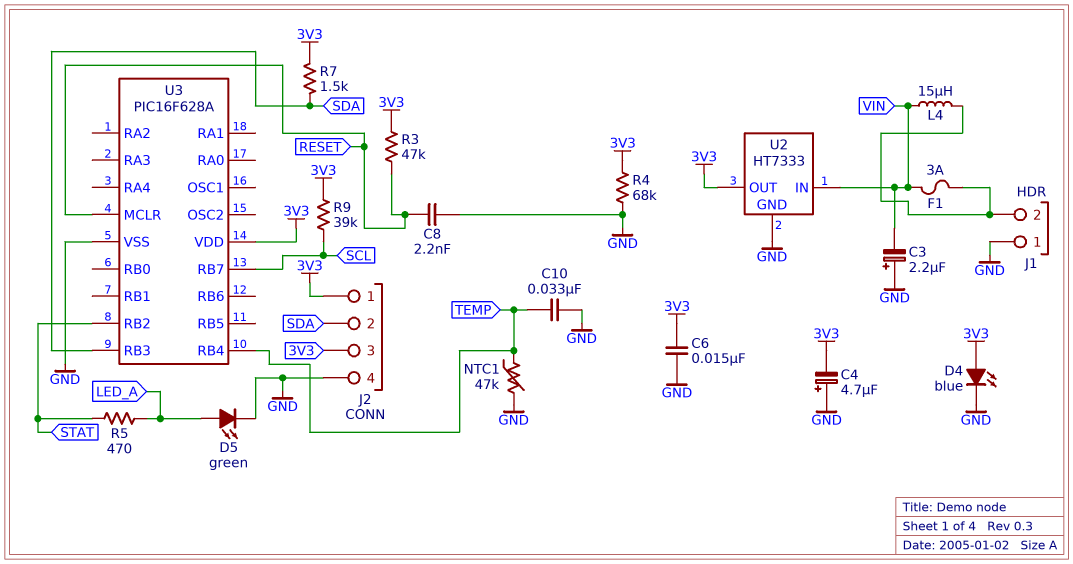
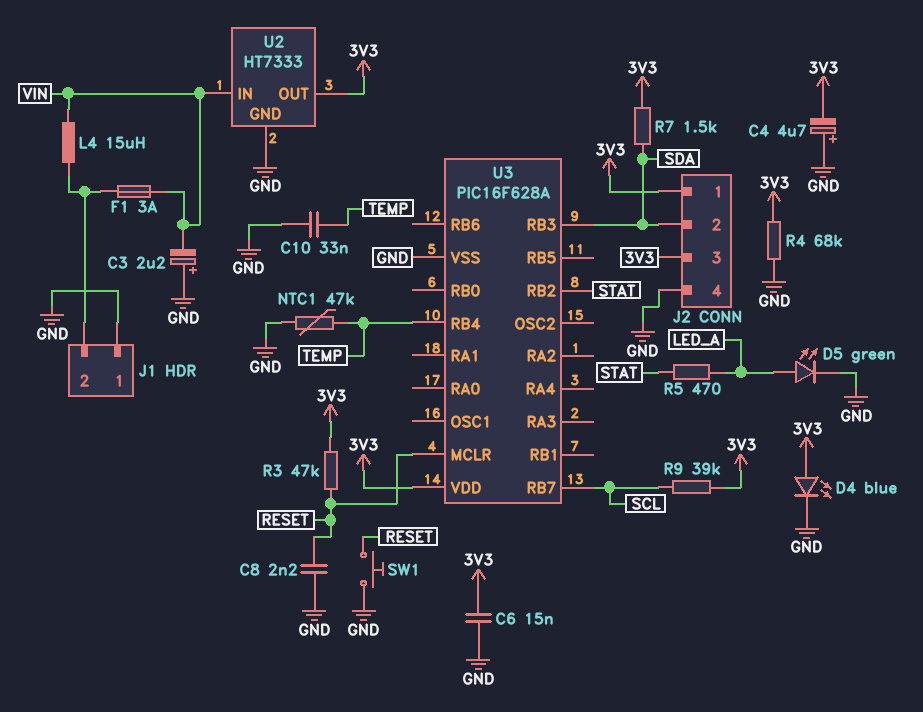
SW1: none -> button (GND, RESET)

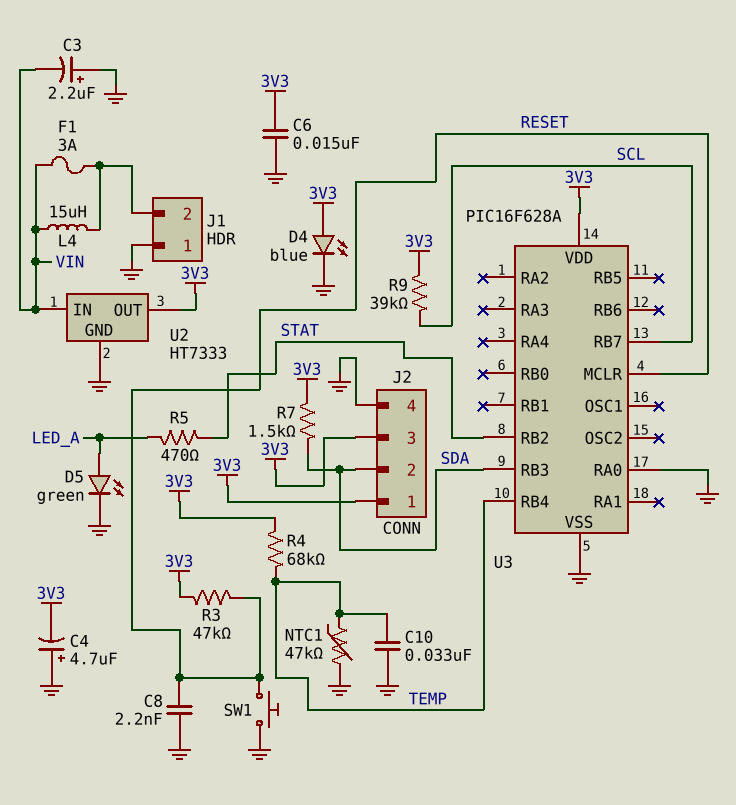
R4: 68k (3V3, GND) -> 68k (3V3, TEMP)
U3 pin RA0: none -> GND

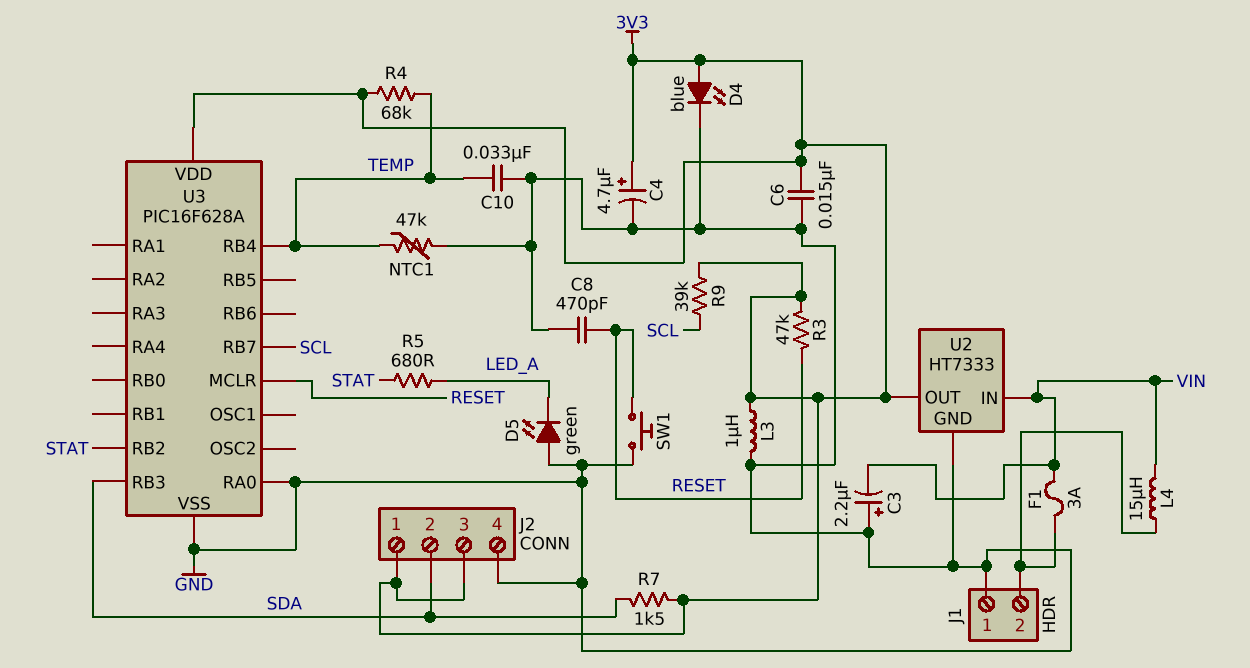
C4: 4.7uF (plus GND, minus 3V3) -> 4.7uF (plus 3V3, minus GND)
C8: 2.2nF (GND, RESET) -> 470pF (GND, RESET)
D5: LED green (A LED_A, K GND) -> LED green (A GND, K LED_A)
L3: none -> 1uH (3V3, GND)
R5: 470 (LED_A, STAT) -> 680 (LED_A, STAT)

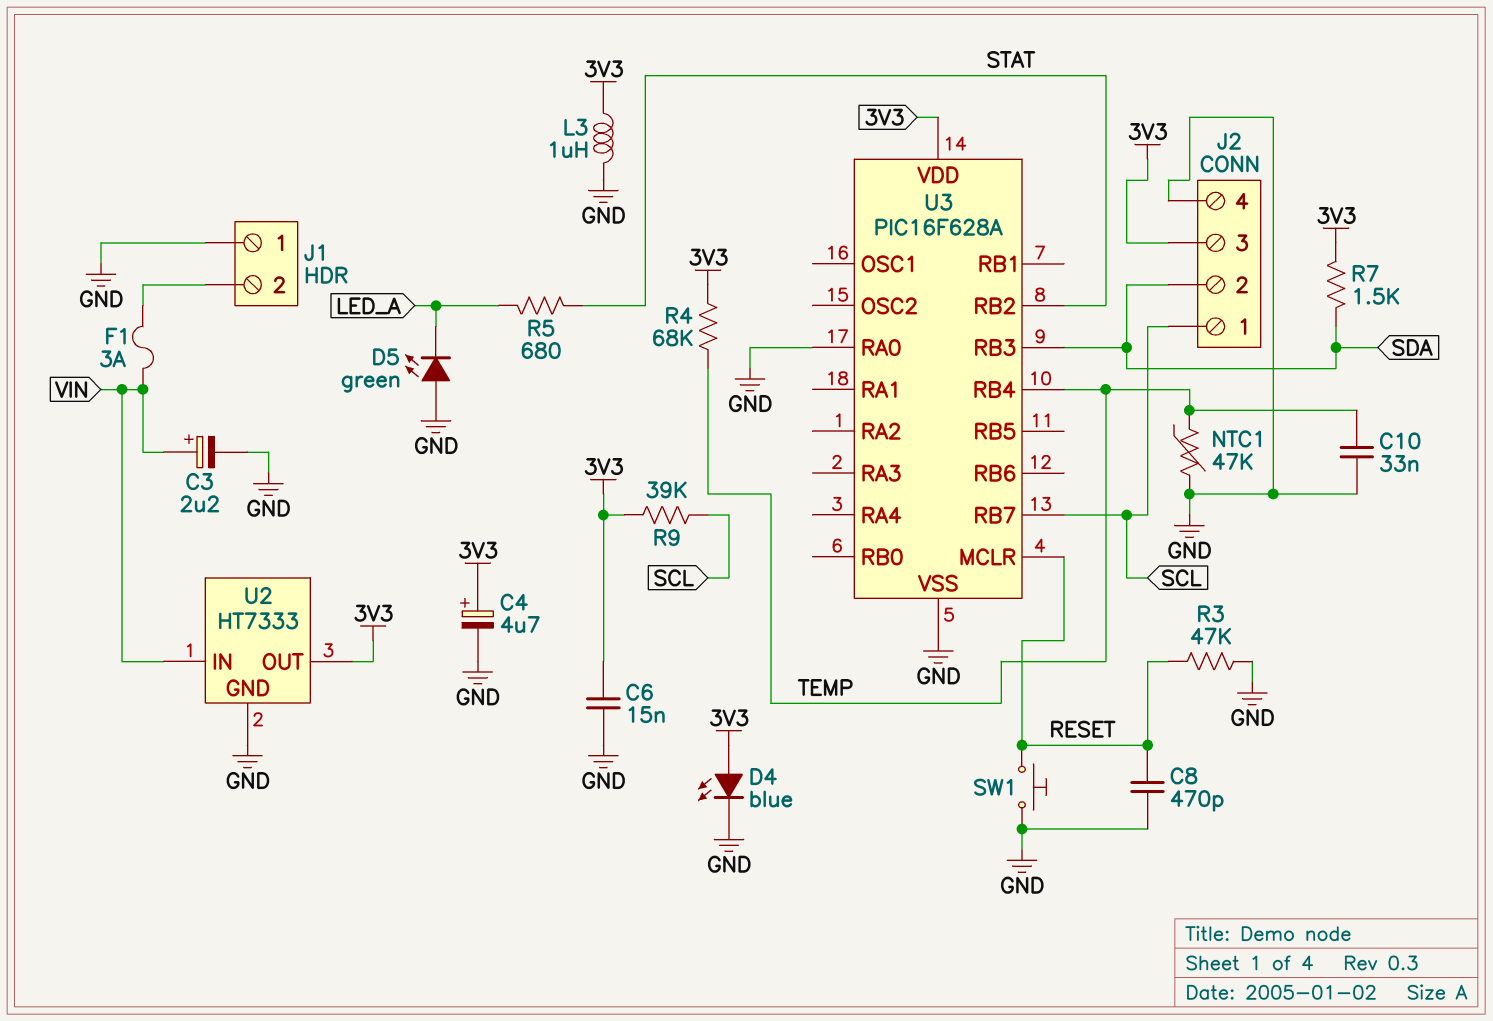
C3: 2.2uF (plus GND, minus VIN) -> 2.2uF (plus VIN, minus GND)
J2 pin 1: 3V3 -> SCL
L4: 15uH (J1/2, VIN) -> none
R3: 47k (3V3, RESET) -> 47k (GND, RESET)

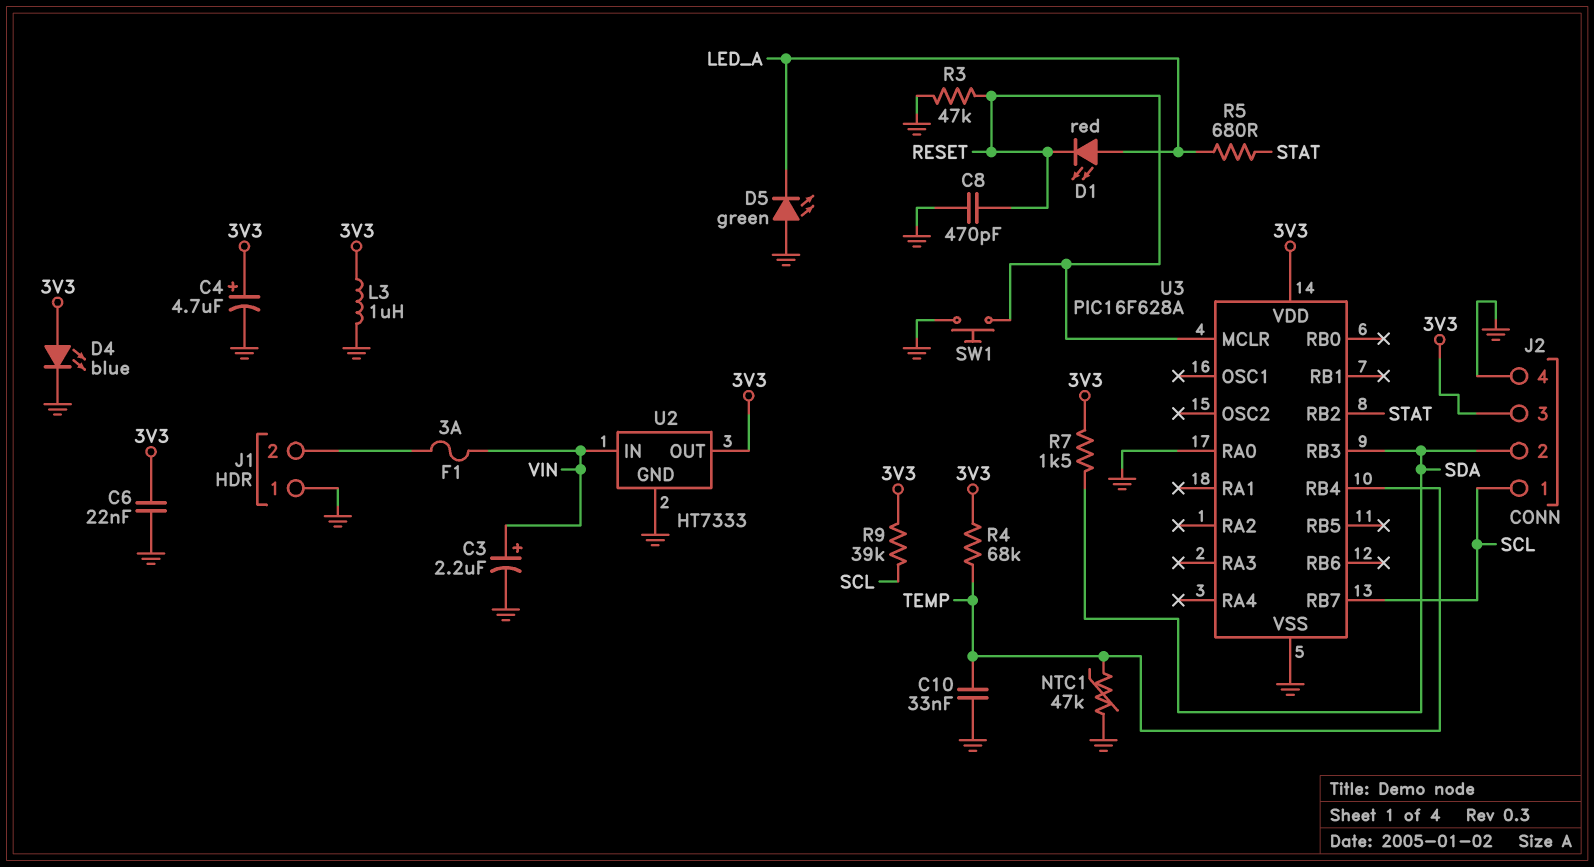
C6: 15nF (3V3, GND) -> 22nF (3V3, GND)
D1: none -> LED red (A LED_A, K RESET)

